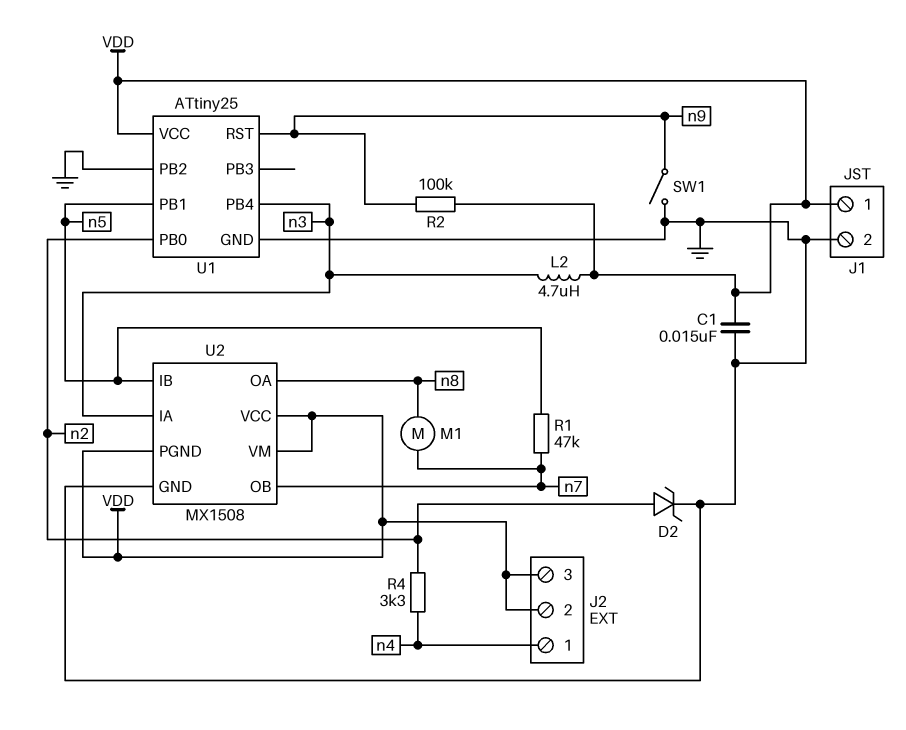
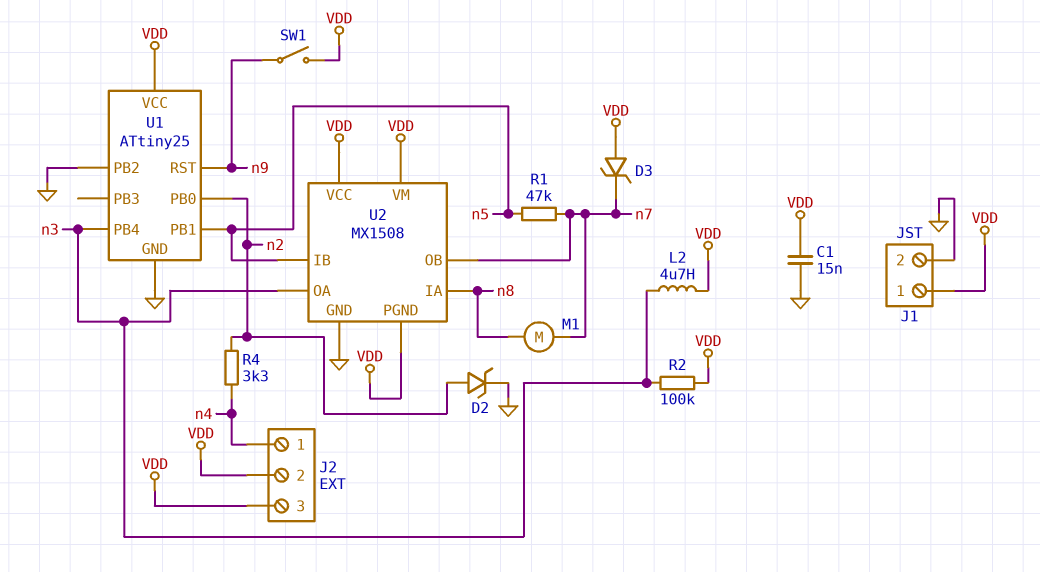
D3: none -> zener (A VDD, K n7)
R2: 100k (VDD, n9) -> 100k (VDD, n3)
SW1: switch (GND, n9) -> switch (VDD, n9)
U2 pin IA: n3 -> n8
U2 pin OA: n8 -> n3

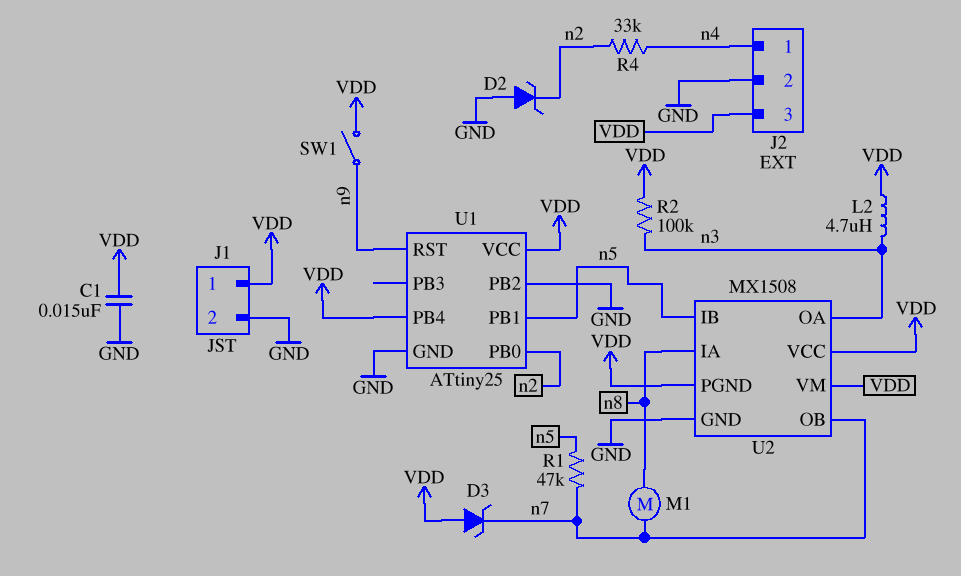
D2: zener (A n2, K GND) -> zener (A GND, K n2)
J2 pin 2: VDD -> GND
R4: 3.3k (n2, n4) -> 33k (n2, n4)
U1 pin PB4: n3 -> VDD

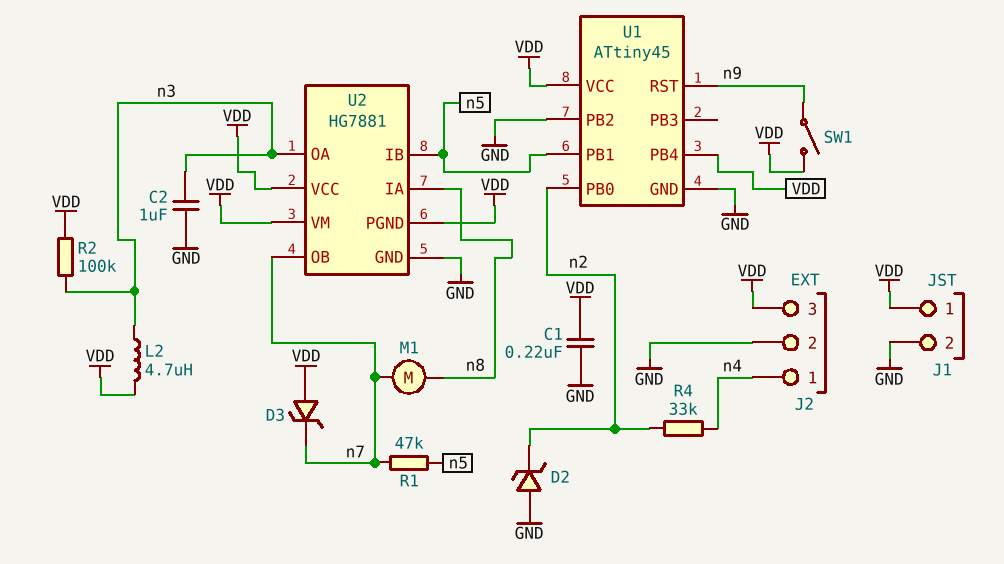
C1: 15nF (GND, VDD) -> 220nF (GND, VDD)
C2: none -> 1uF (GND, n3)
U1: ATtiny25 -> ATtiny45
U2: MX1508 -> HG7881

